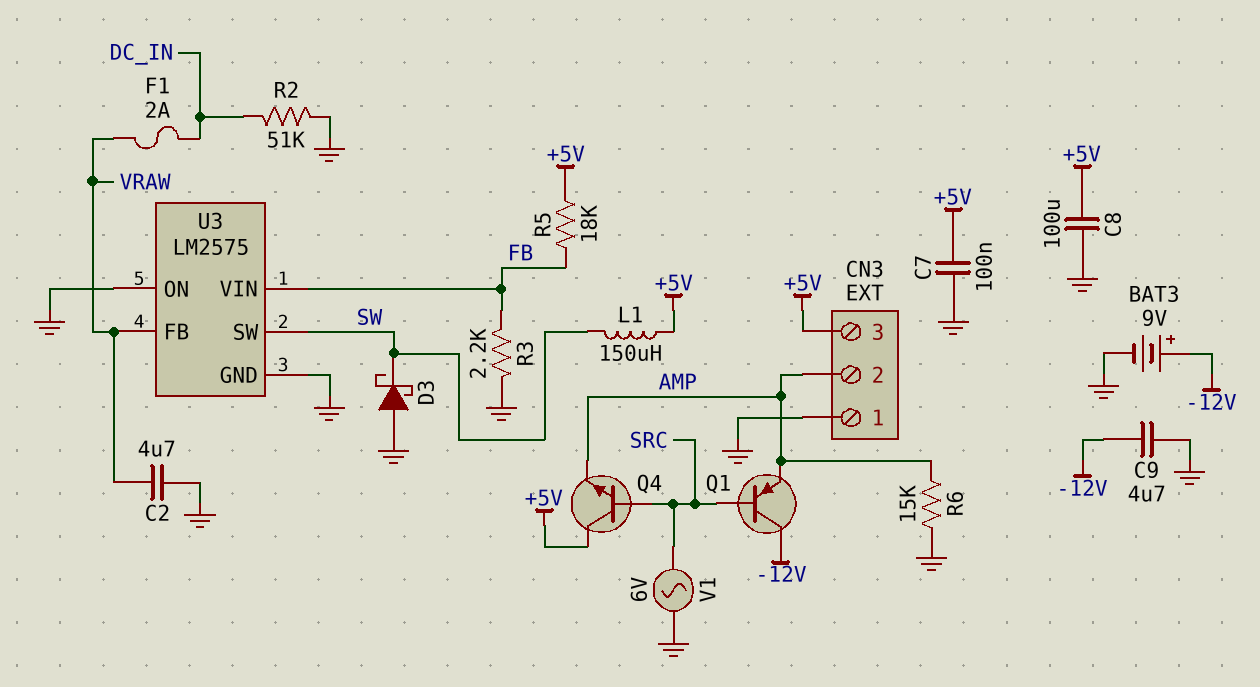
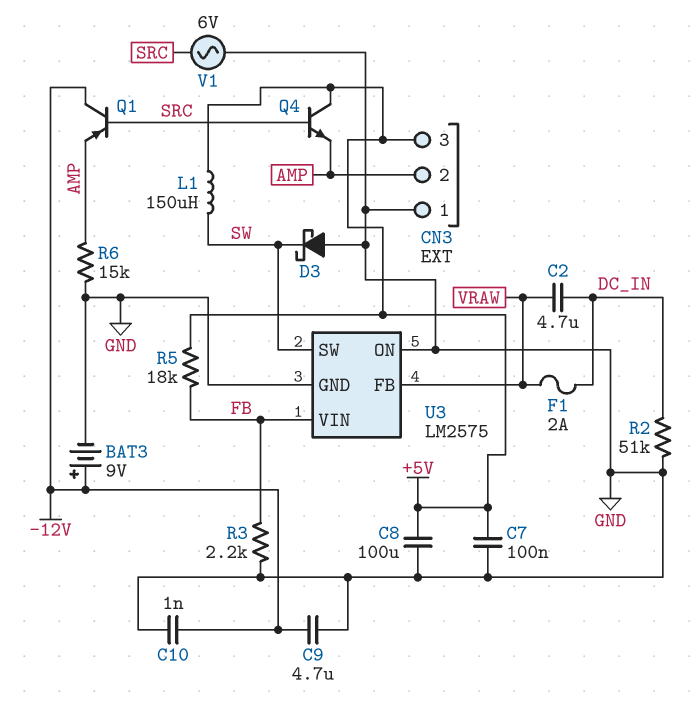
C2: 4.7uF (GND, VRAW) -> 4.7uF (DC_IN, VRAW)
C10: none -> 1nF (-12V, GND)

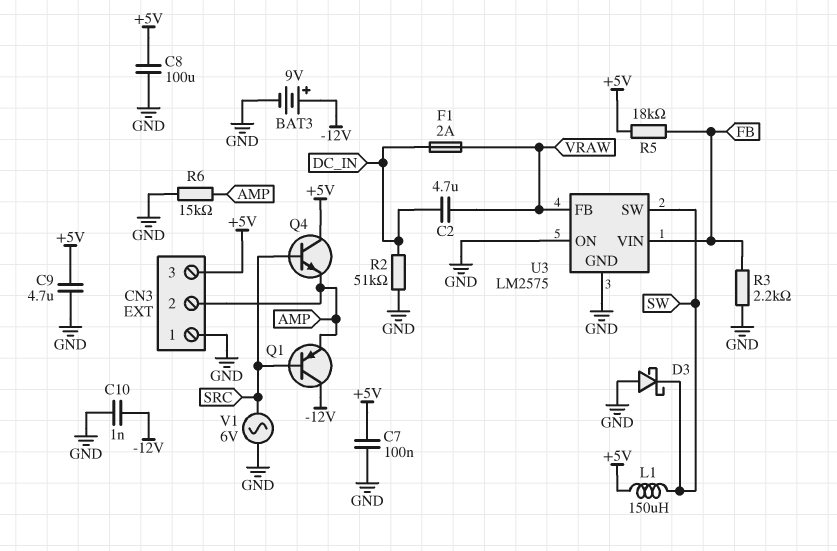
C9: 4.7uF (-12V, GND) -> 4.7uF (+5V, GND)

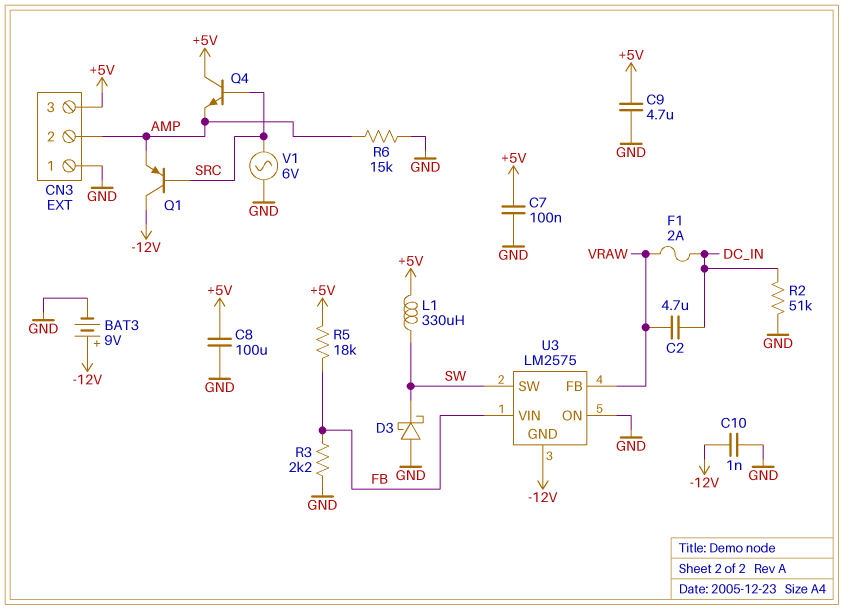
L1: 150uH (+5V, SW) -> 330uH (+5V, SW)
U3 pin GND: GND -> -12V

